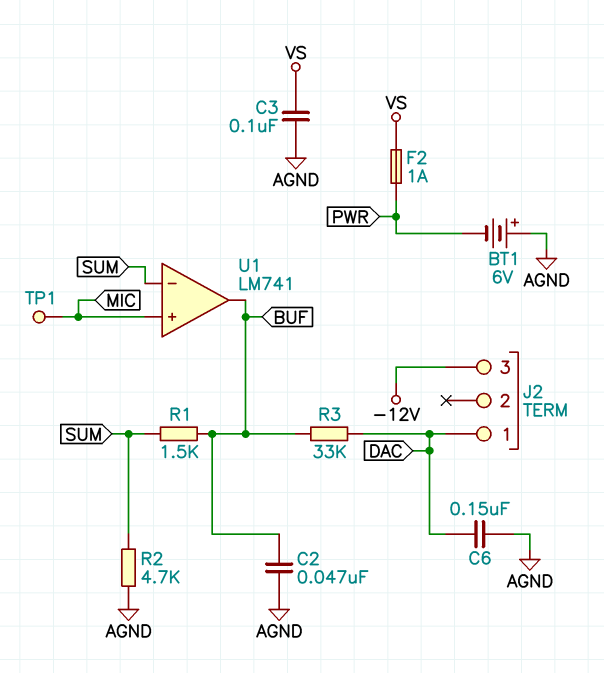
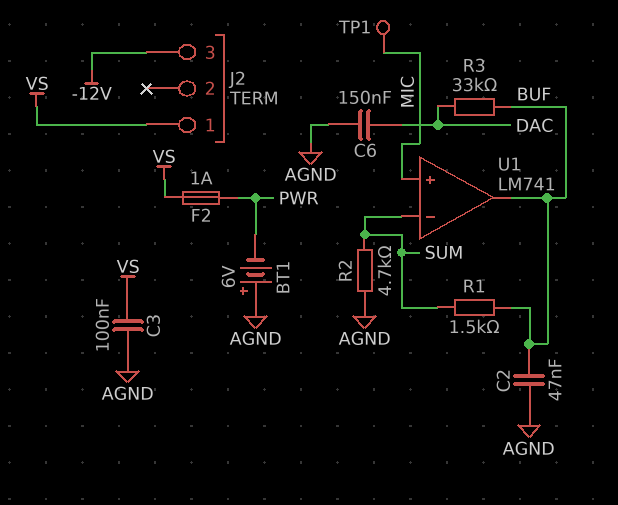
J2 pin 1: DAC -> VS

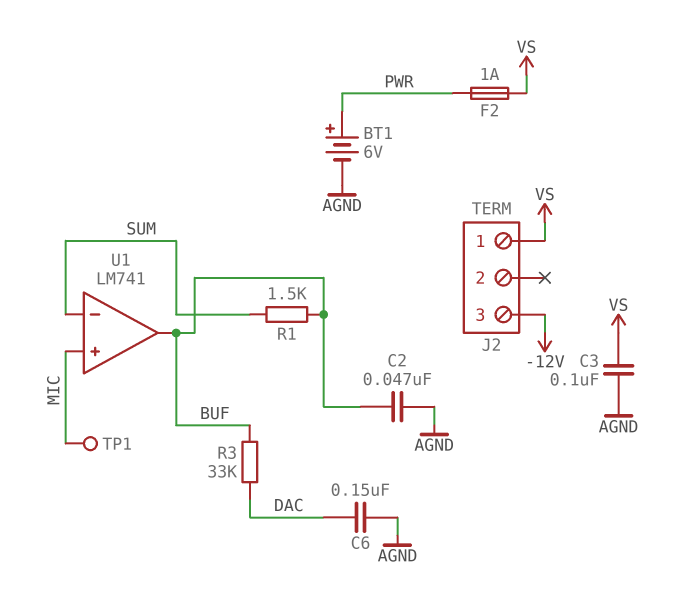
BT1: 6V (plus AGND, minus PWR) -> 6V (plus PWR, minus AGND)
R2: 4.7k (AGND, SUM) -> none

